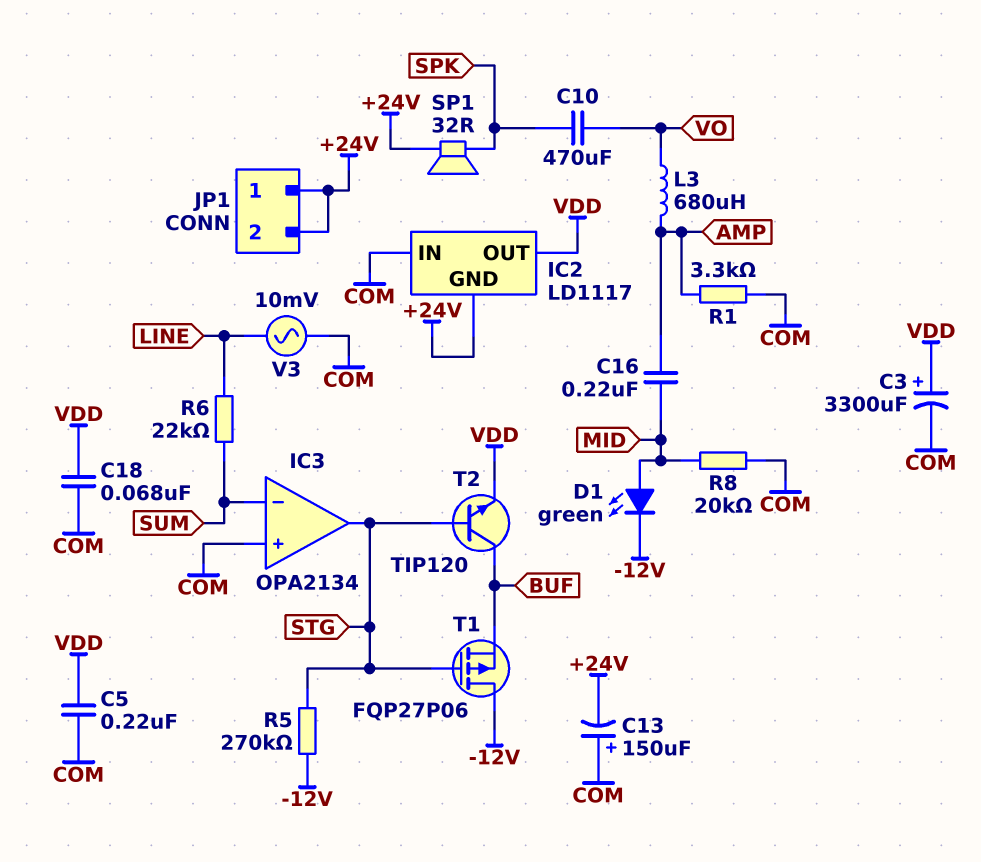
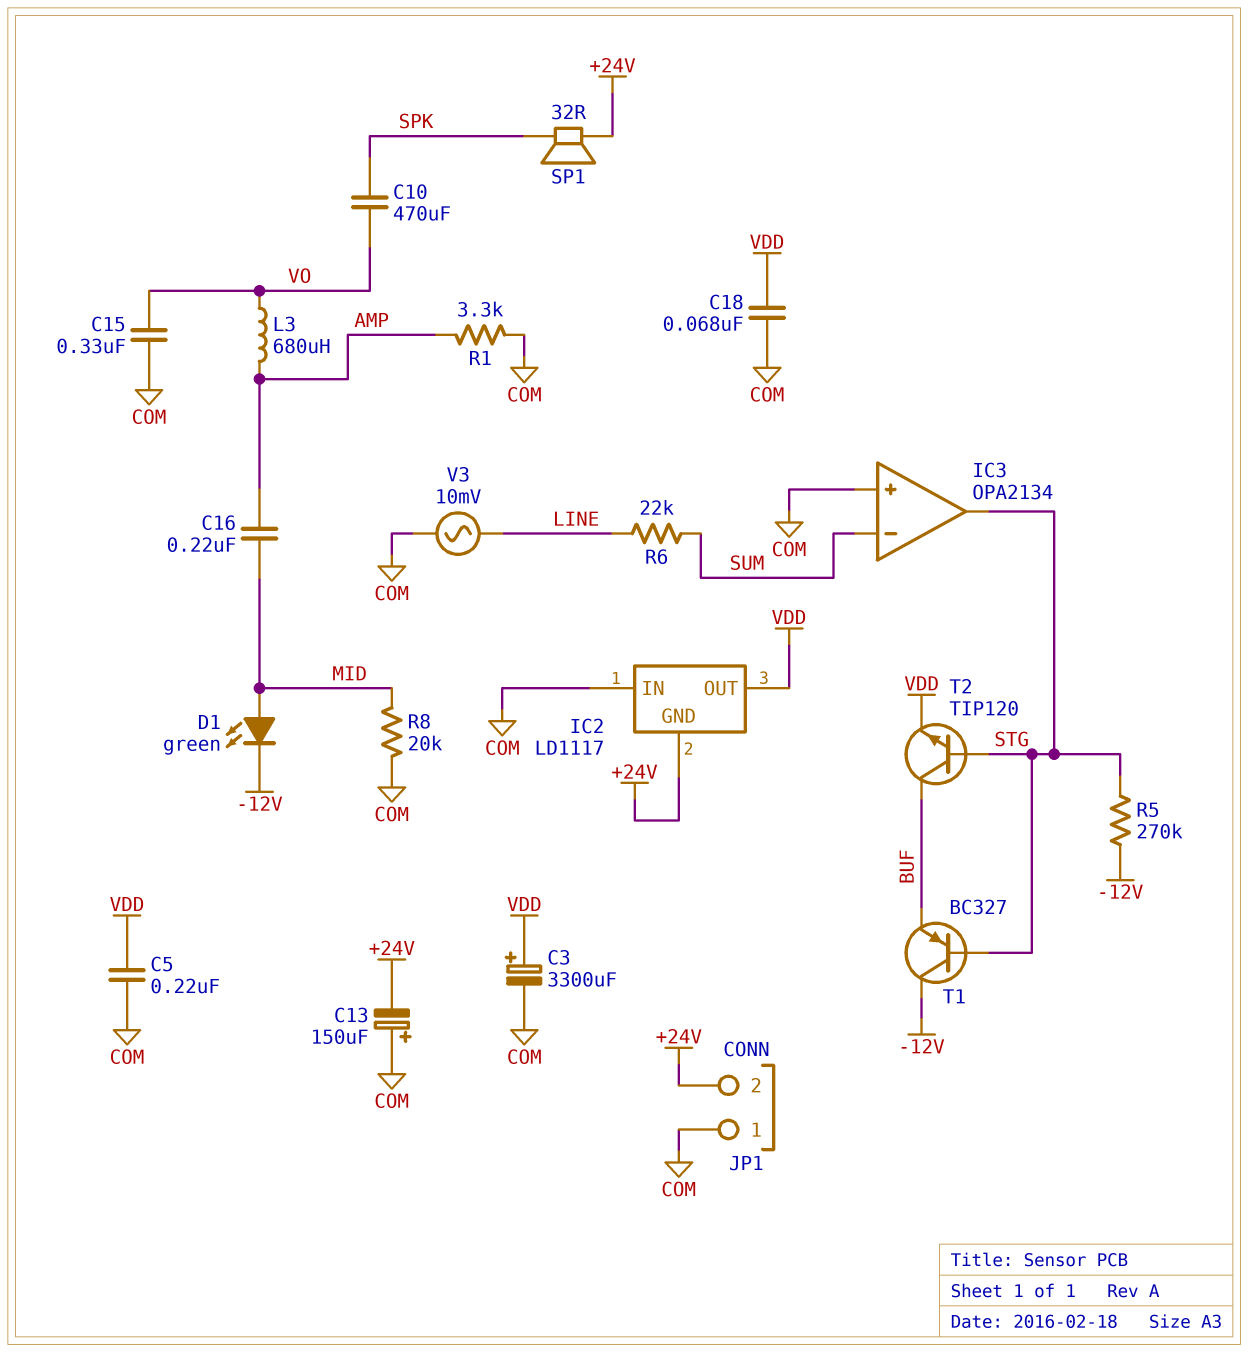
C15: none -> 330nF (COM, VO)
JP1 pin 1: +24V -> COM
T1: PMOS FQP27P06 (G STG, D -12V, S BUF) -> PNP BC327 (B STG, C -12V, E BUF)

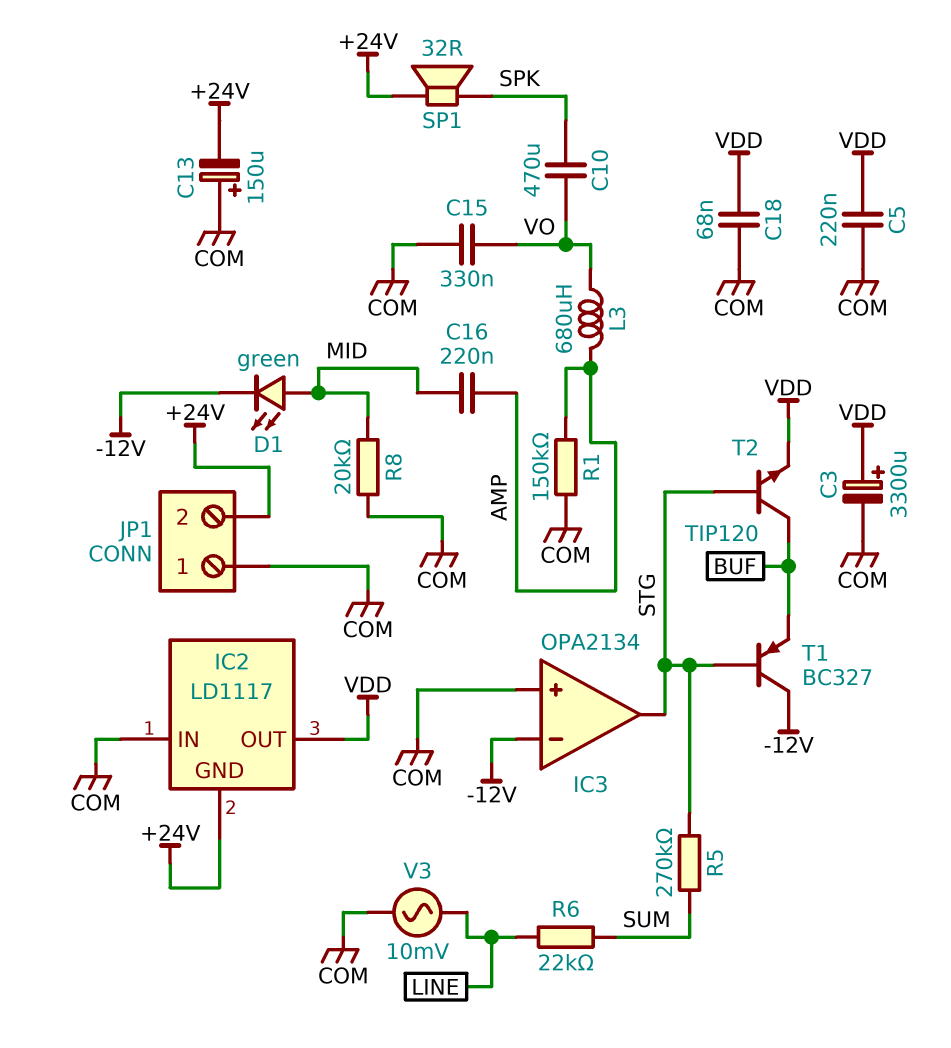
IC3 pin in-: SUM -> -12V
R1: 3.3k (AMP, COM) -> 150k (AMP, COM)
R5: 270k (-12V, STG) -> 270k (STG, SUM)

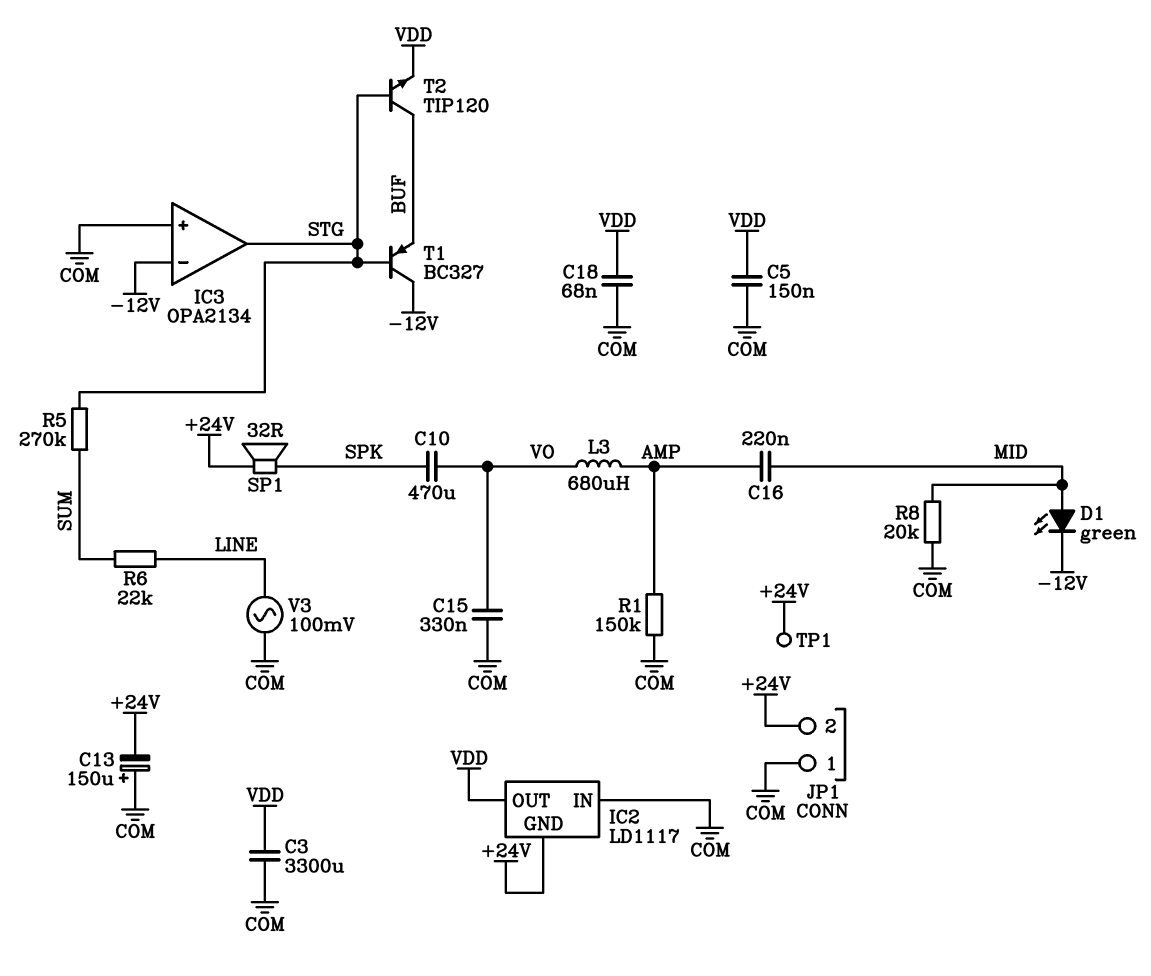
C3: 3300uF (plus VDD, minus COM) -> 3300uF (COM, VDD)
C5: 220nF (COM, VDD) -> 150nF (COM, VDD)
TP1: none -> test point (+24V)
V3: AC 10mV (COM, LINE) -> AC 100mV (COM, LINE)

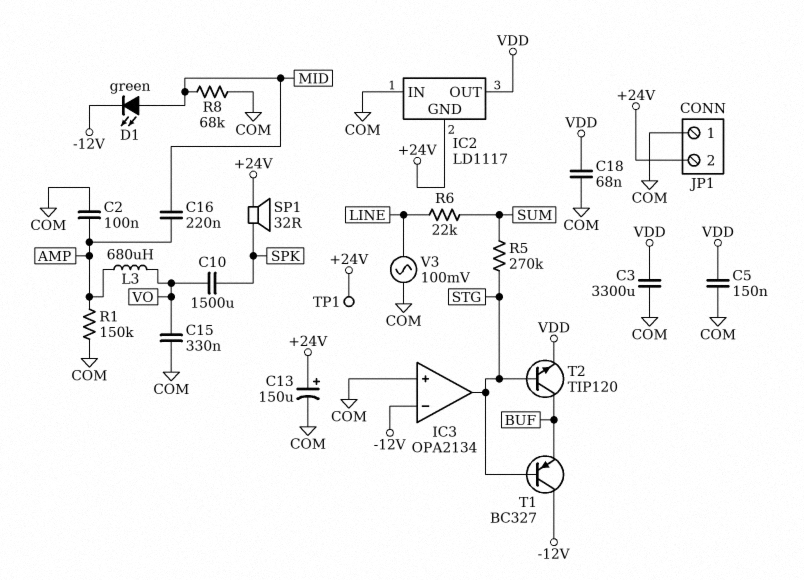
C2: none -> 100nF (AMP, COM)
C10: 470uF (SPK, VO) -> 1500uF (SPK, VO)
C13: 150uF (plus COM, minus +24V) -> 150uF (plus +24V, minus COM)
R8: 20k (COM, MID) -> 68k (COM, MID)

